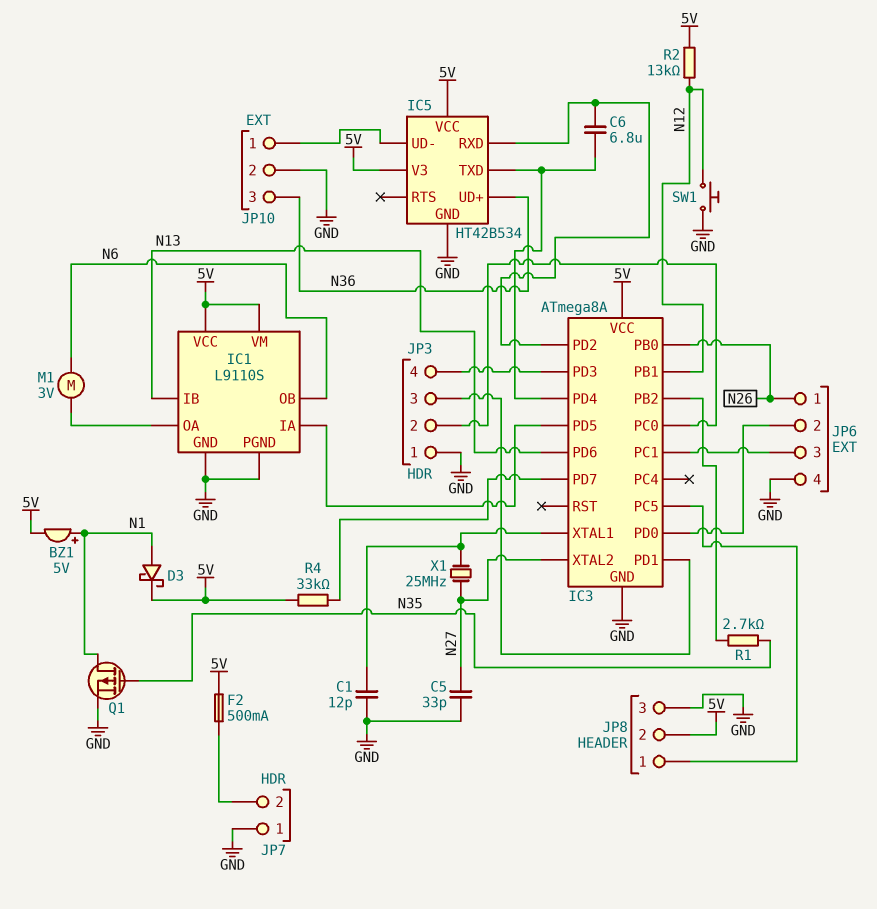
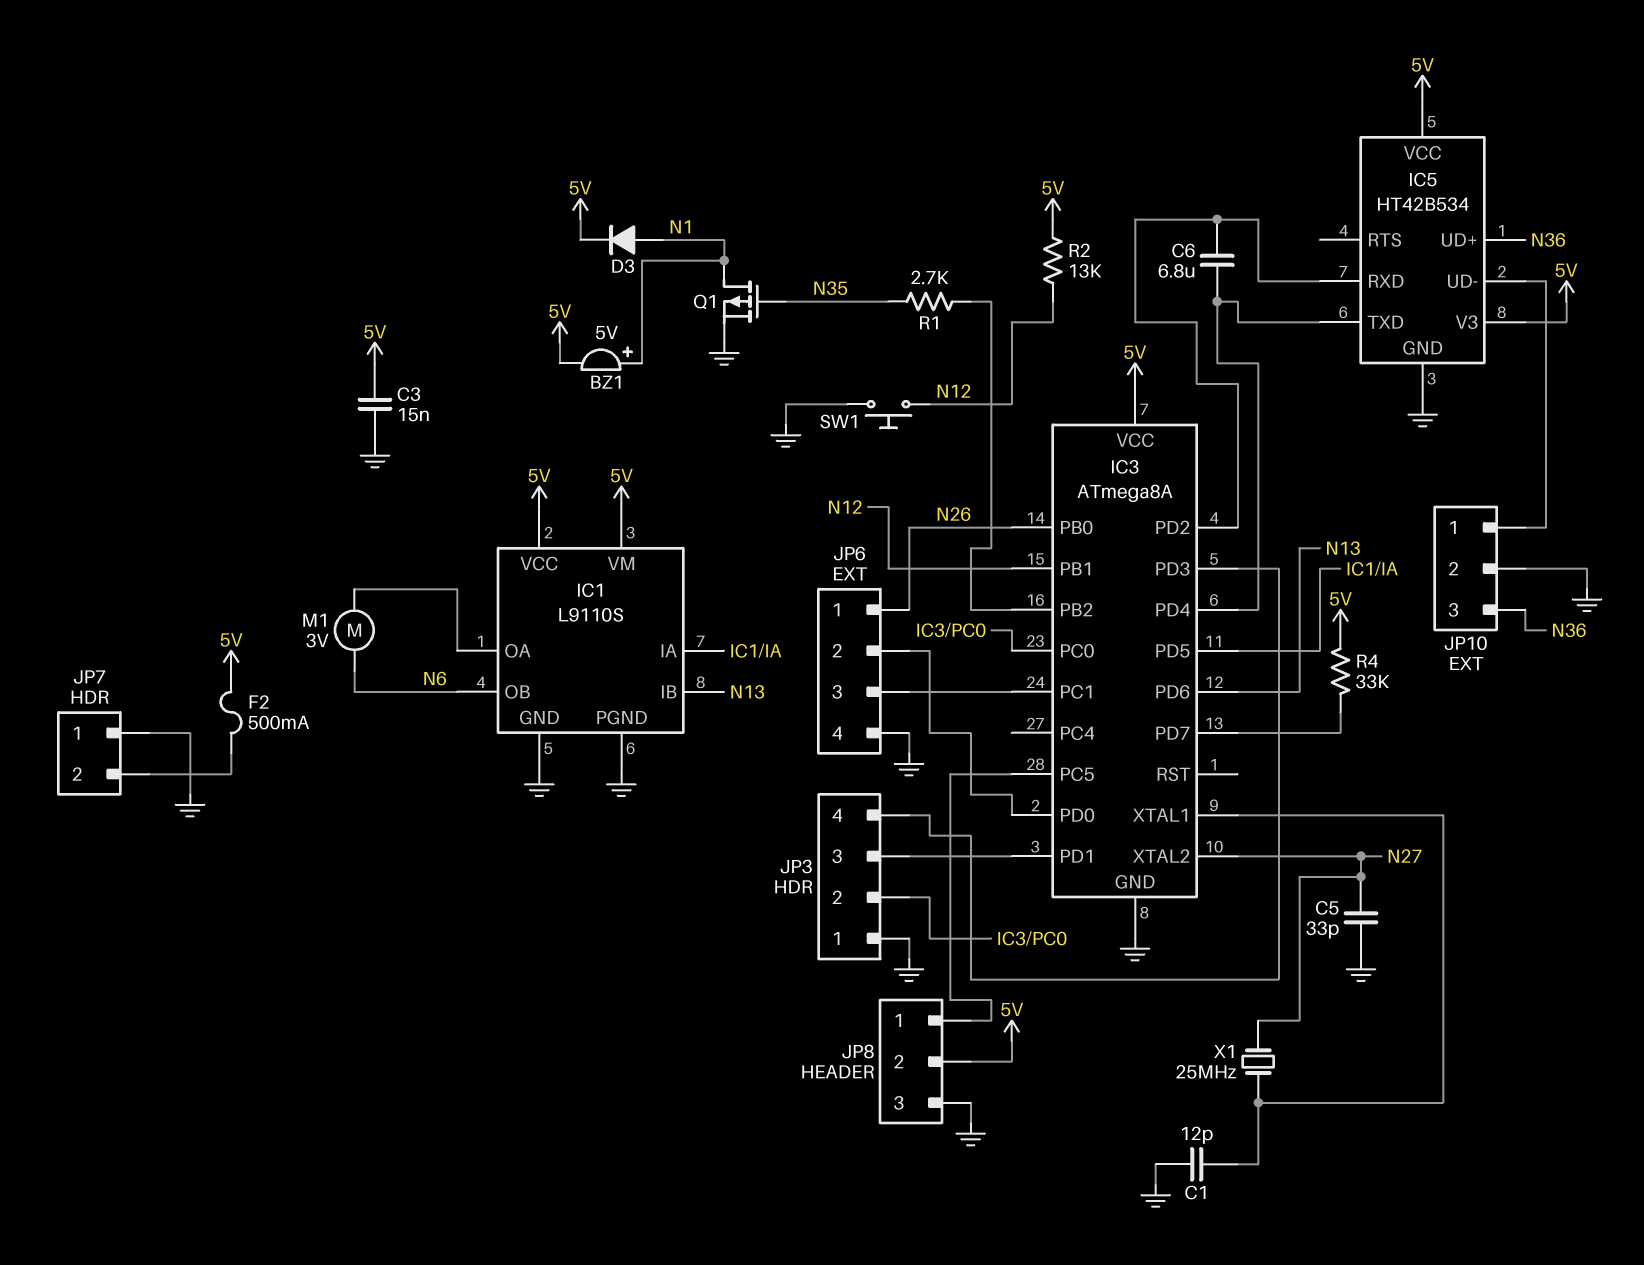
C3: none -> 15nF (5V, GND)
D3: schottky (A N1, K 5V) -> diode (A N1, K 5V)

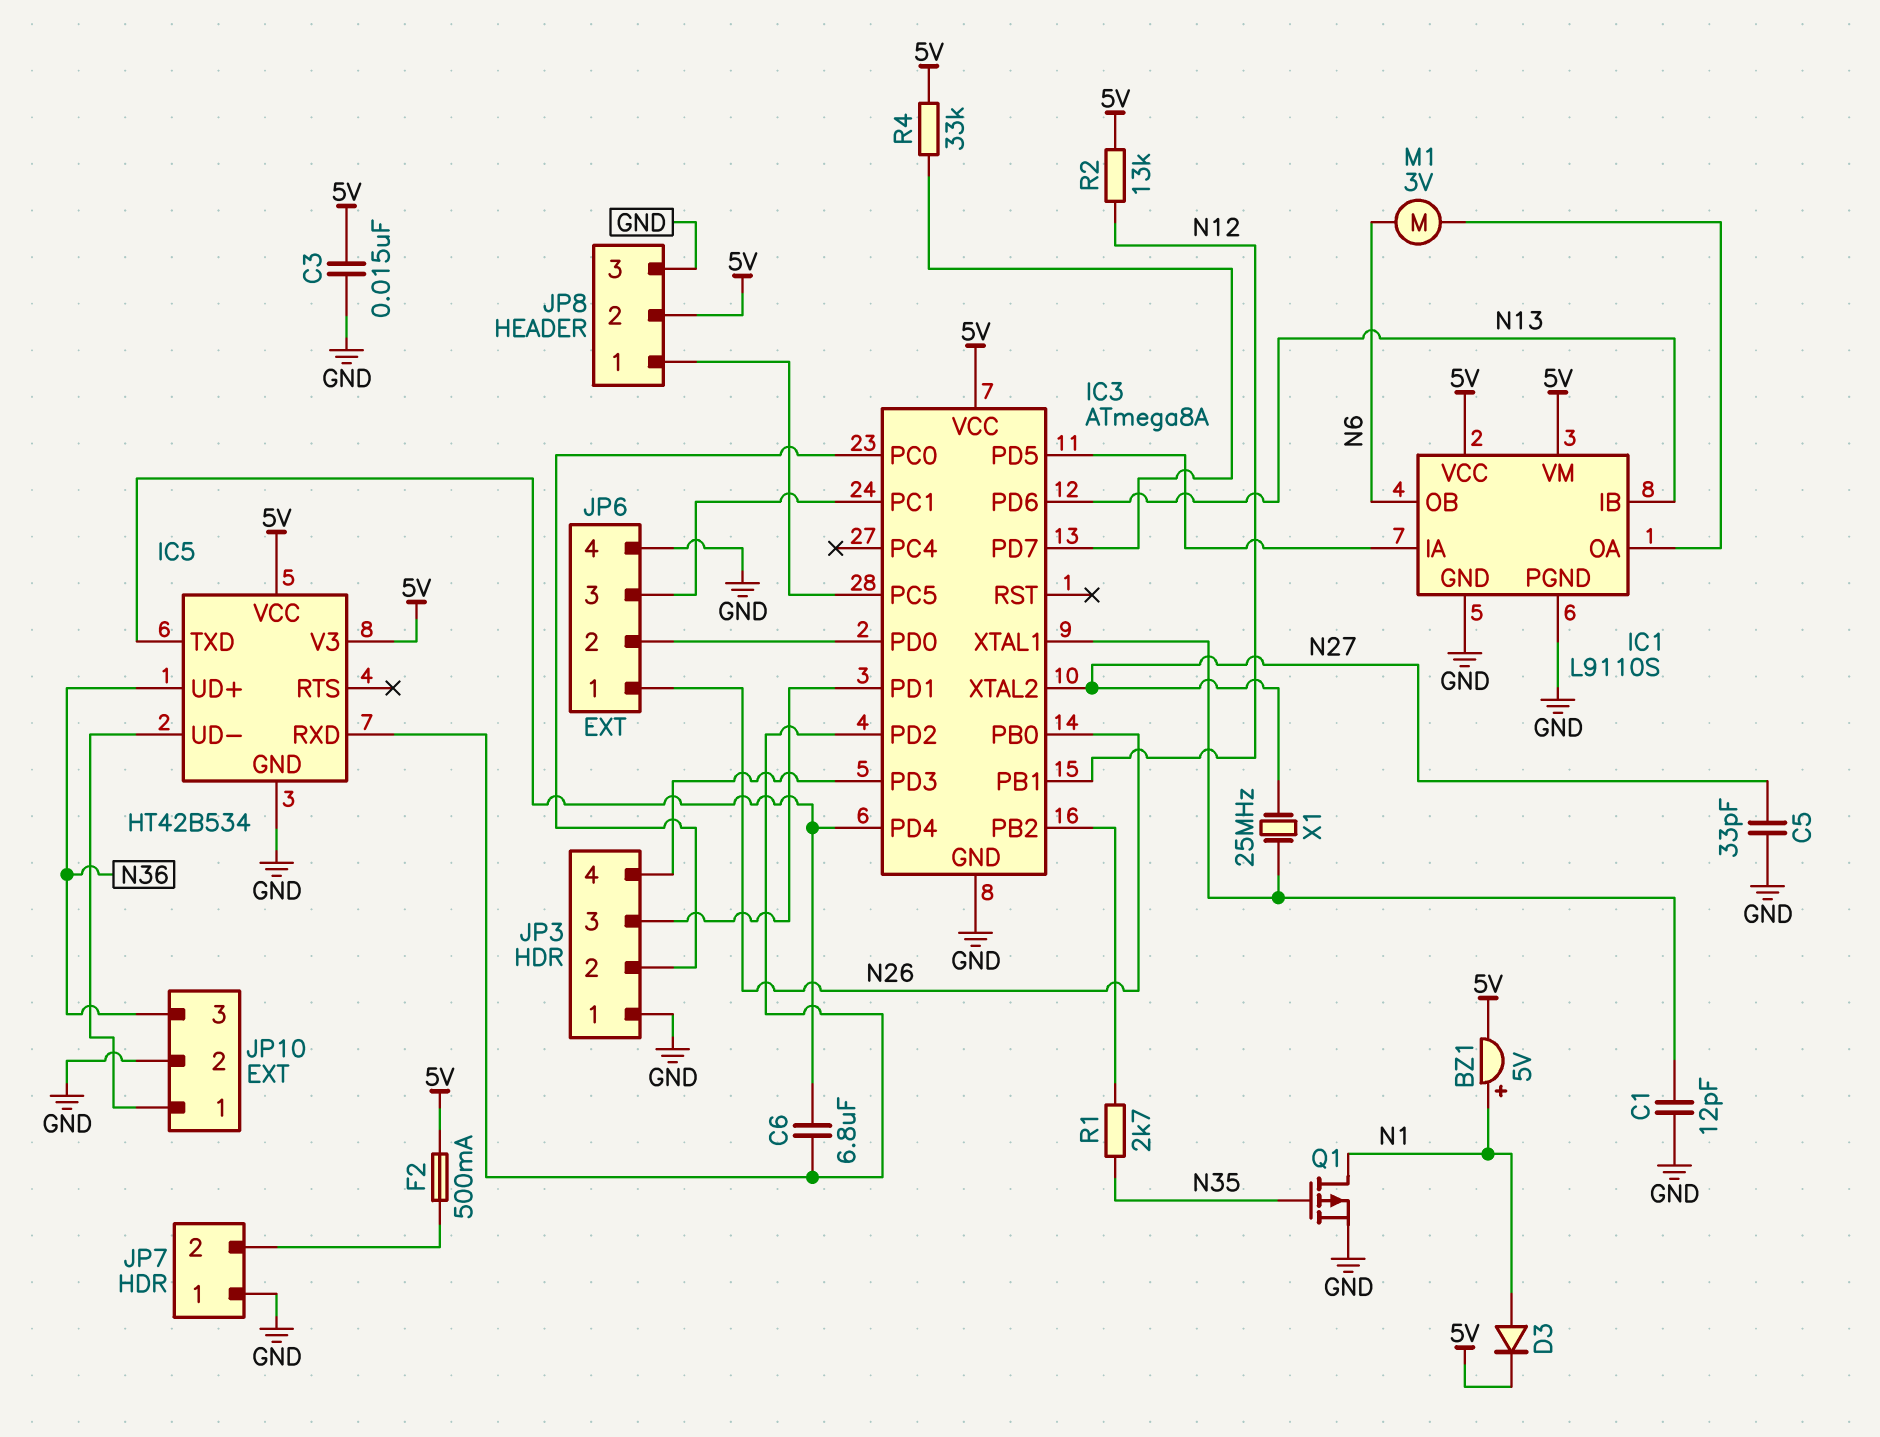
SW1: button (GND, N12) -> none

